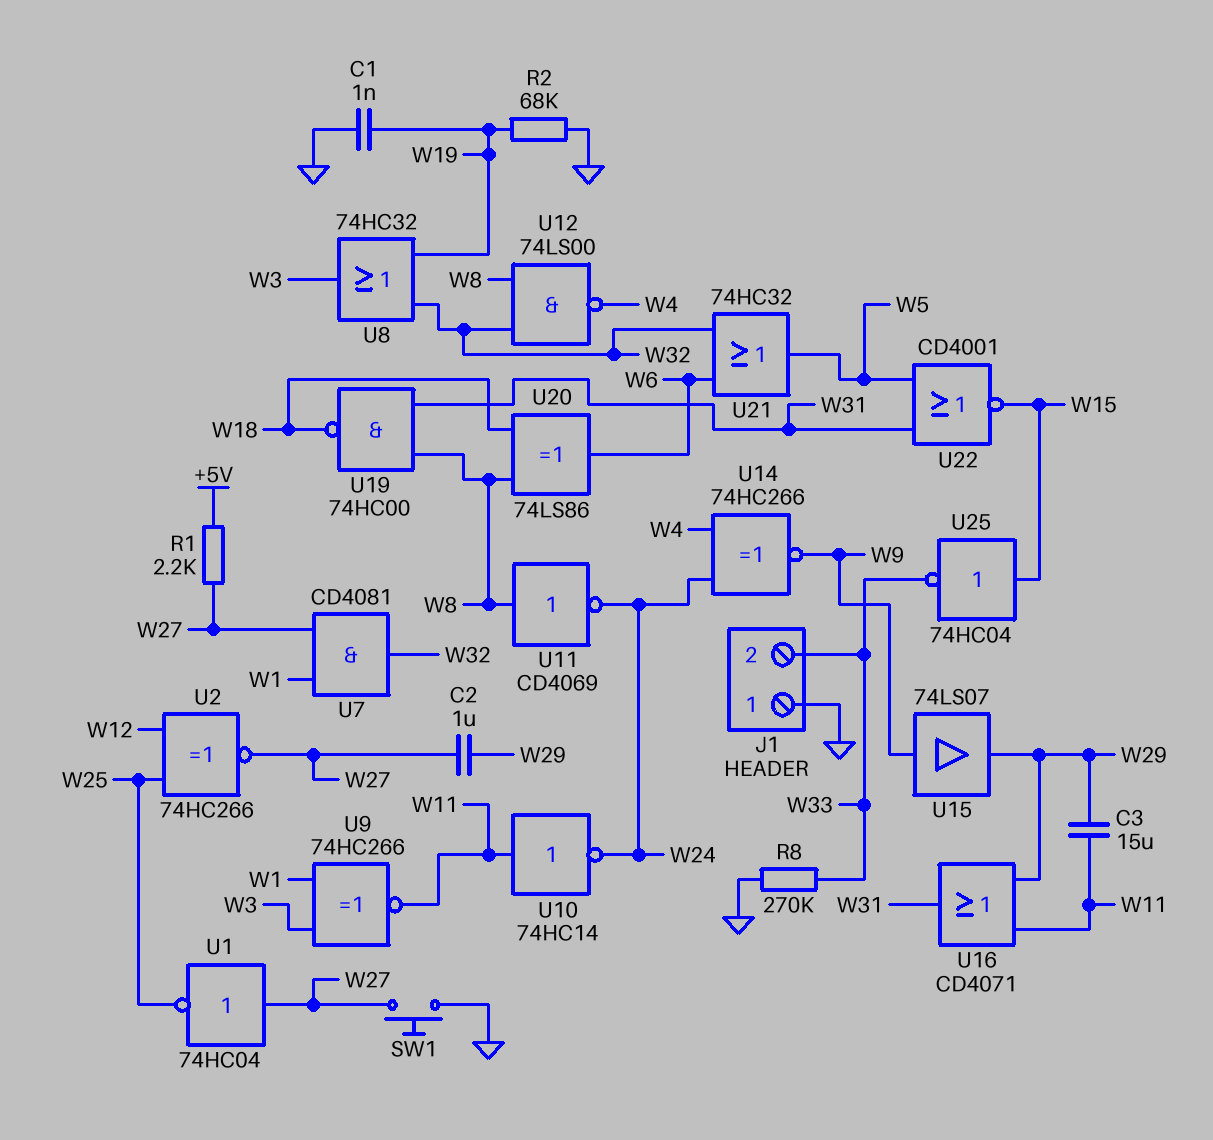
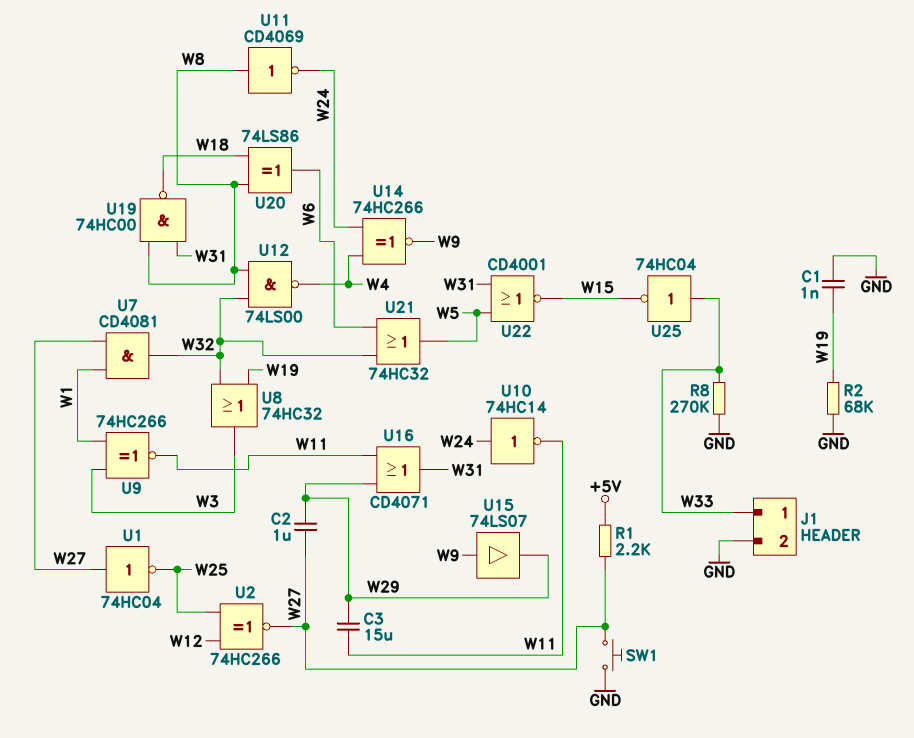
J1 pin 1: GND -> W33
J1 pin 2: W33 -> GND
U10: NOT 74HC14 (in W11, out W24) -> NOT 74HC14 (in W24, out W11)
U25: NOT 74HC04 (in W15, out W33) -> NOT 74HC04 (in W33, out W15)

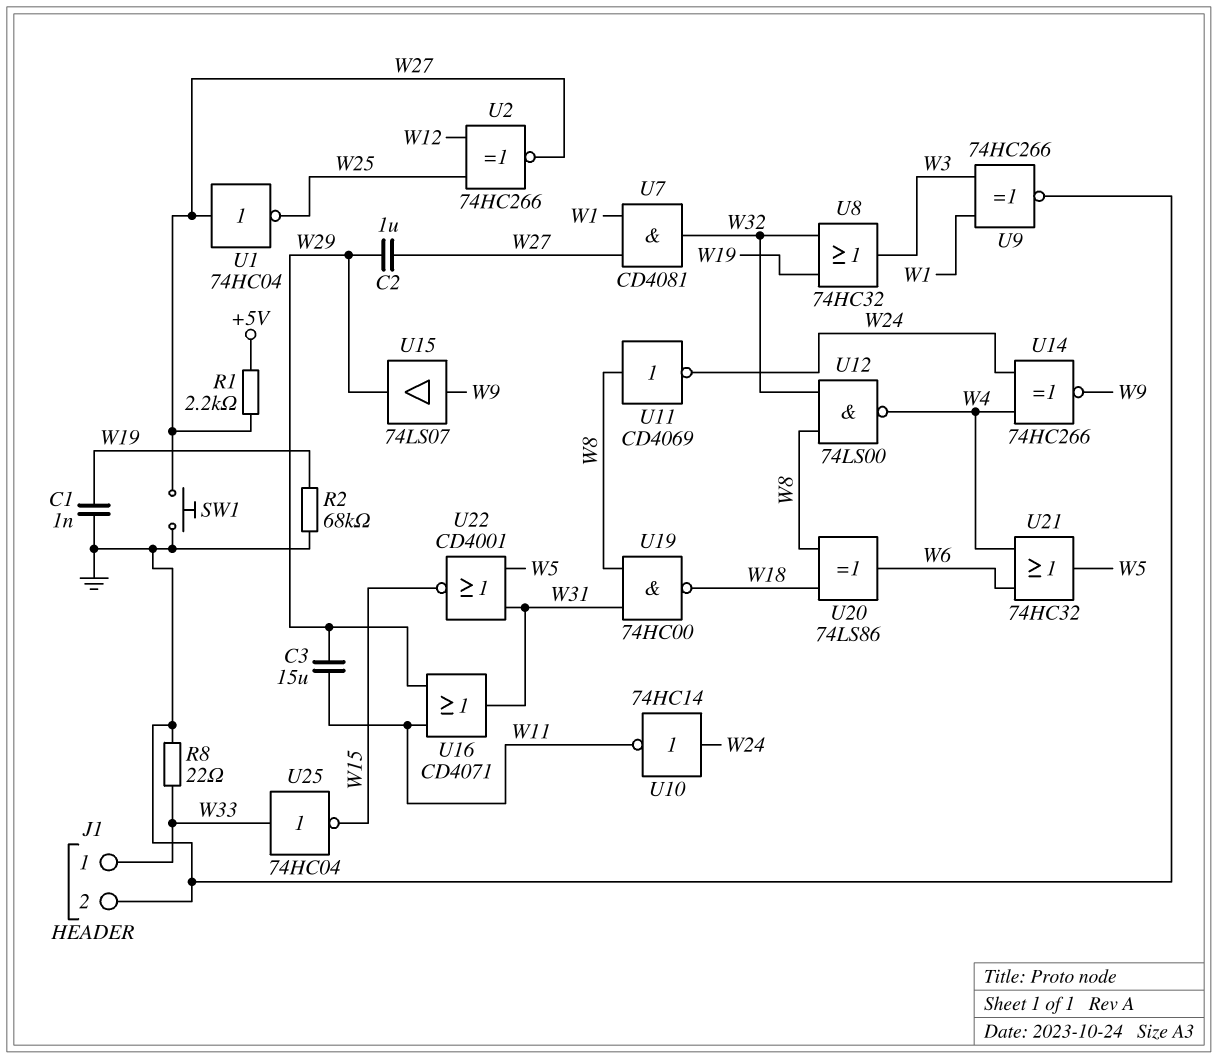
R8: 270k (GND, W33) -> 22 (GND, W33)
U9: XNOR 74HC266 (in W1, in W3, out W11) -> XNOR 74HC266 (in W1, in W3, out GND)
U21: OR 74HC32 (in W6, in W32, out W5) -> OR 74HC32 (in W4, in W6, out W5)

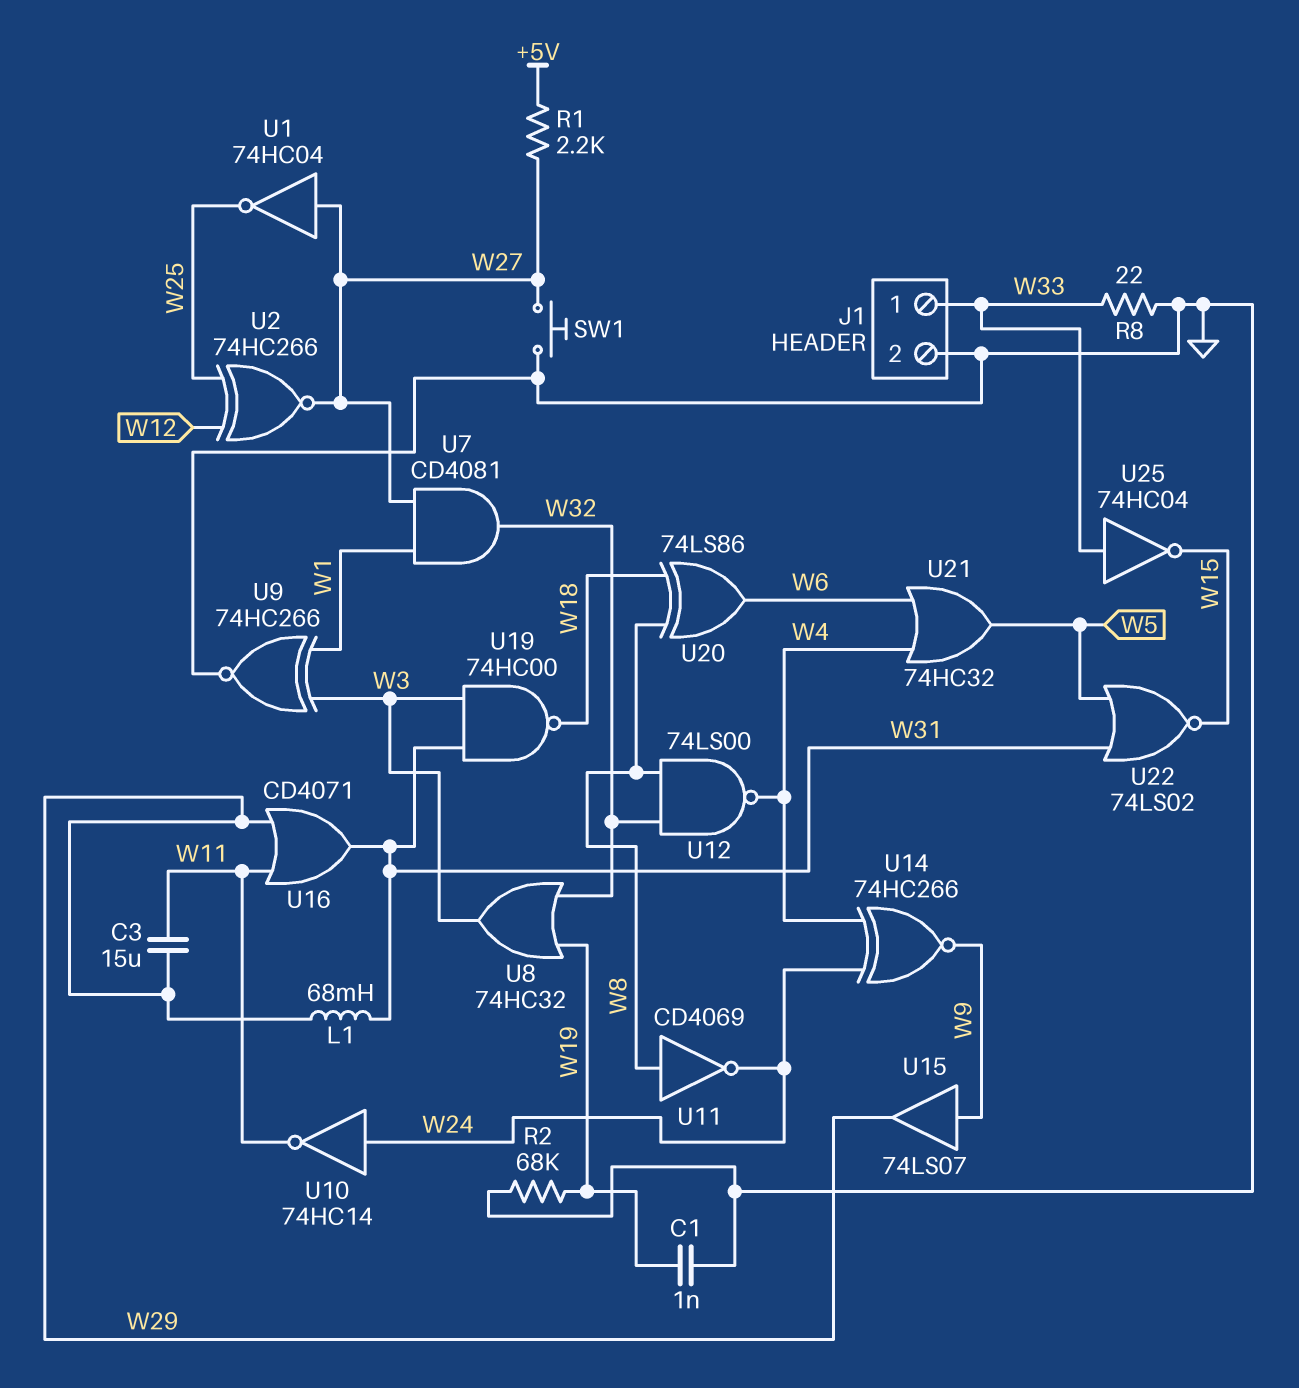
C2: 1uF (W27, W29) -> none
L1: none -> 68mH (W29, W31)
U19: NAND 74HC00 (in W8, in W31, out W18) -> NAND 74HC00 (in W3, in W31, out W18)
U22: NOR CD4001 (in W5, in W31, out W15) -> NOR 74LS02 (in W5, in W31, out W15)

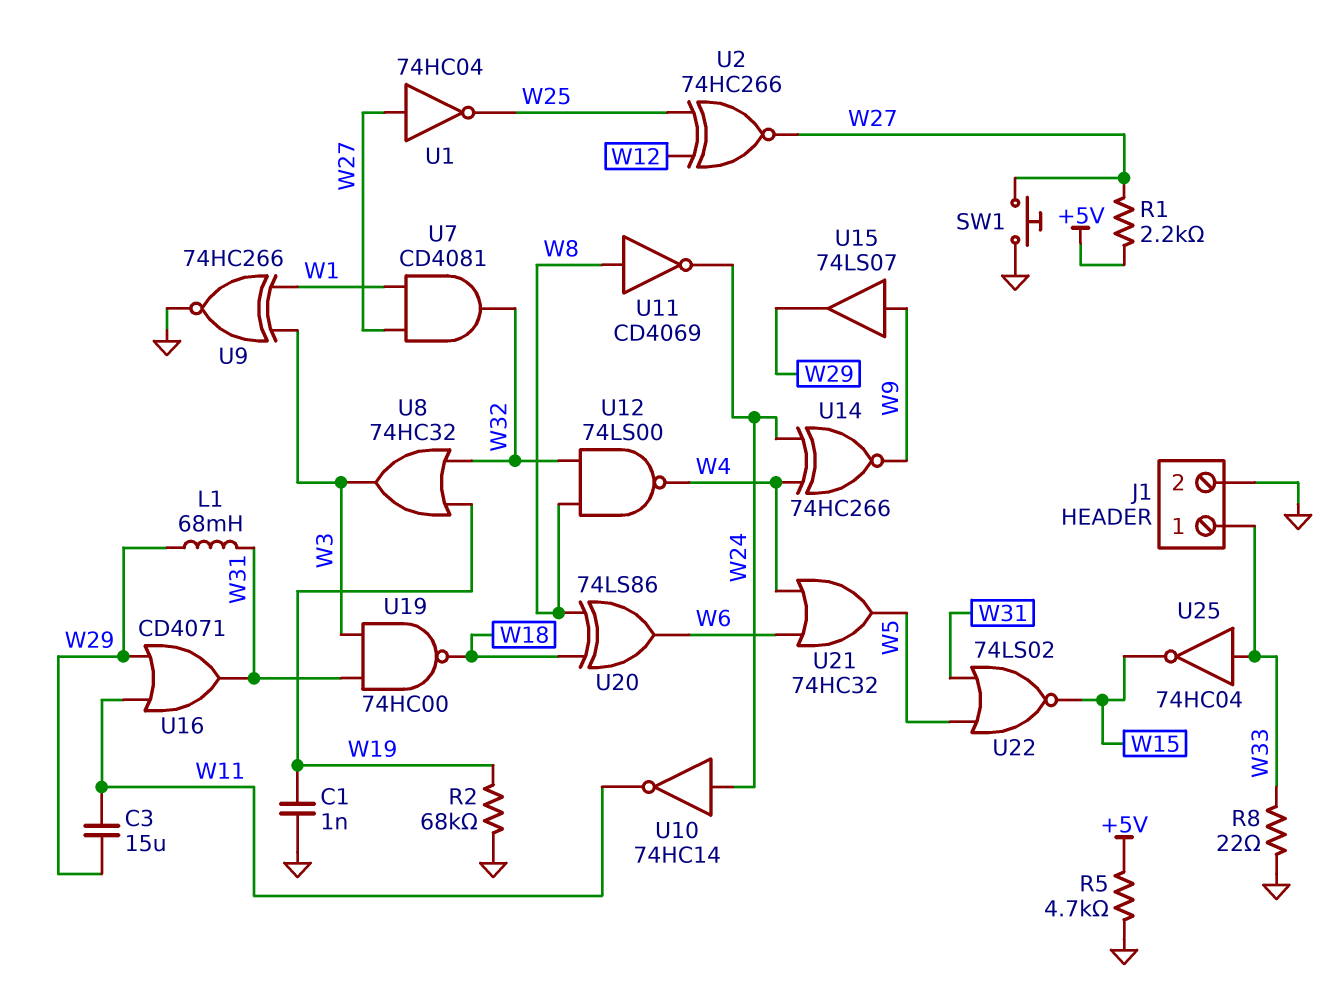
R5: none -> 4.7k (+5V, GND)

